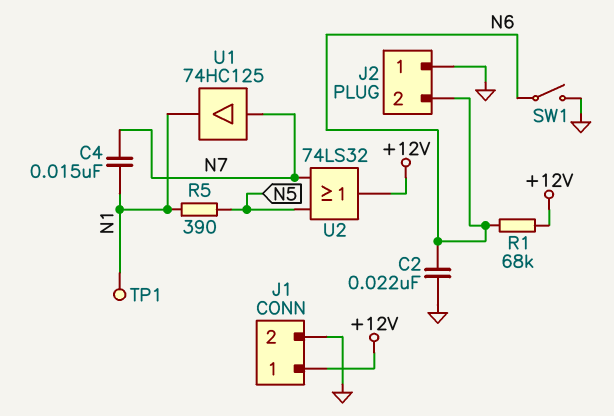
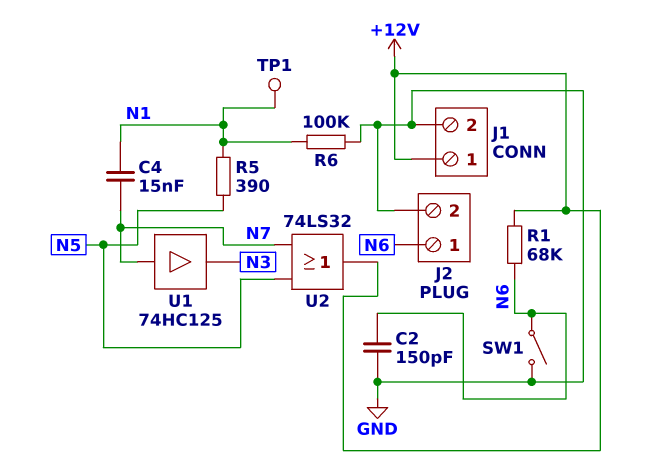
C2: 22nF (GND, N6) -> 150pF (GND, N6)
J2 pin 1: GND -> N6
J2 pin 2: N6 -> GND
R6: none -> 100k (GND, N1)
U1: buffer 74HC125 (in N7, out N1) -> buffer 74HC125 (in N7, out N3)

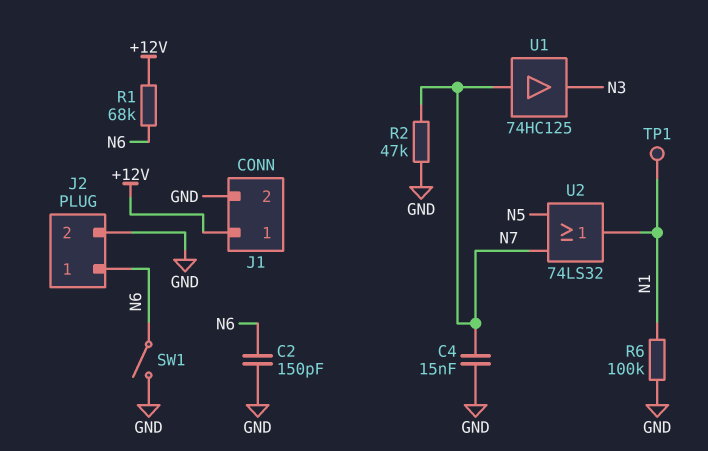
C4: 15nF (N1, N7) -> 15nF (GND, N7)
R2: none -> 47k (GND, N7)
R5: 390 (N1, N5) -> none
U2: OR 74LS32 (in N5, in N7, out +12V) -> OR 74LS32 (in N5, in N7, out N1)

